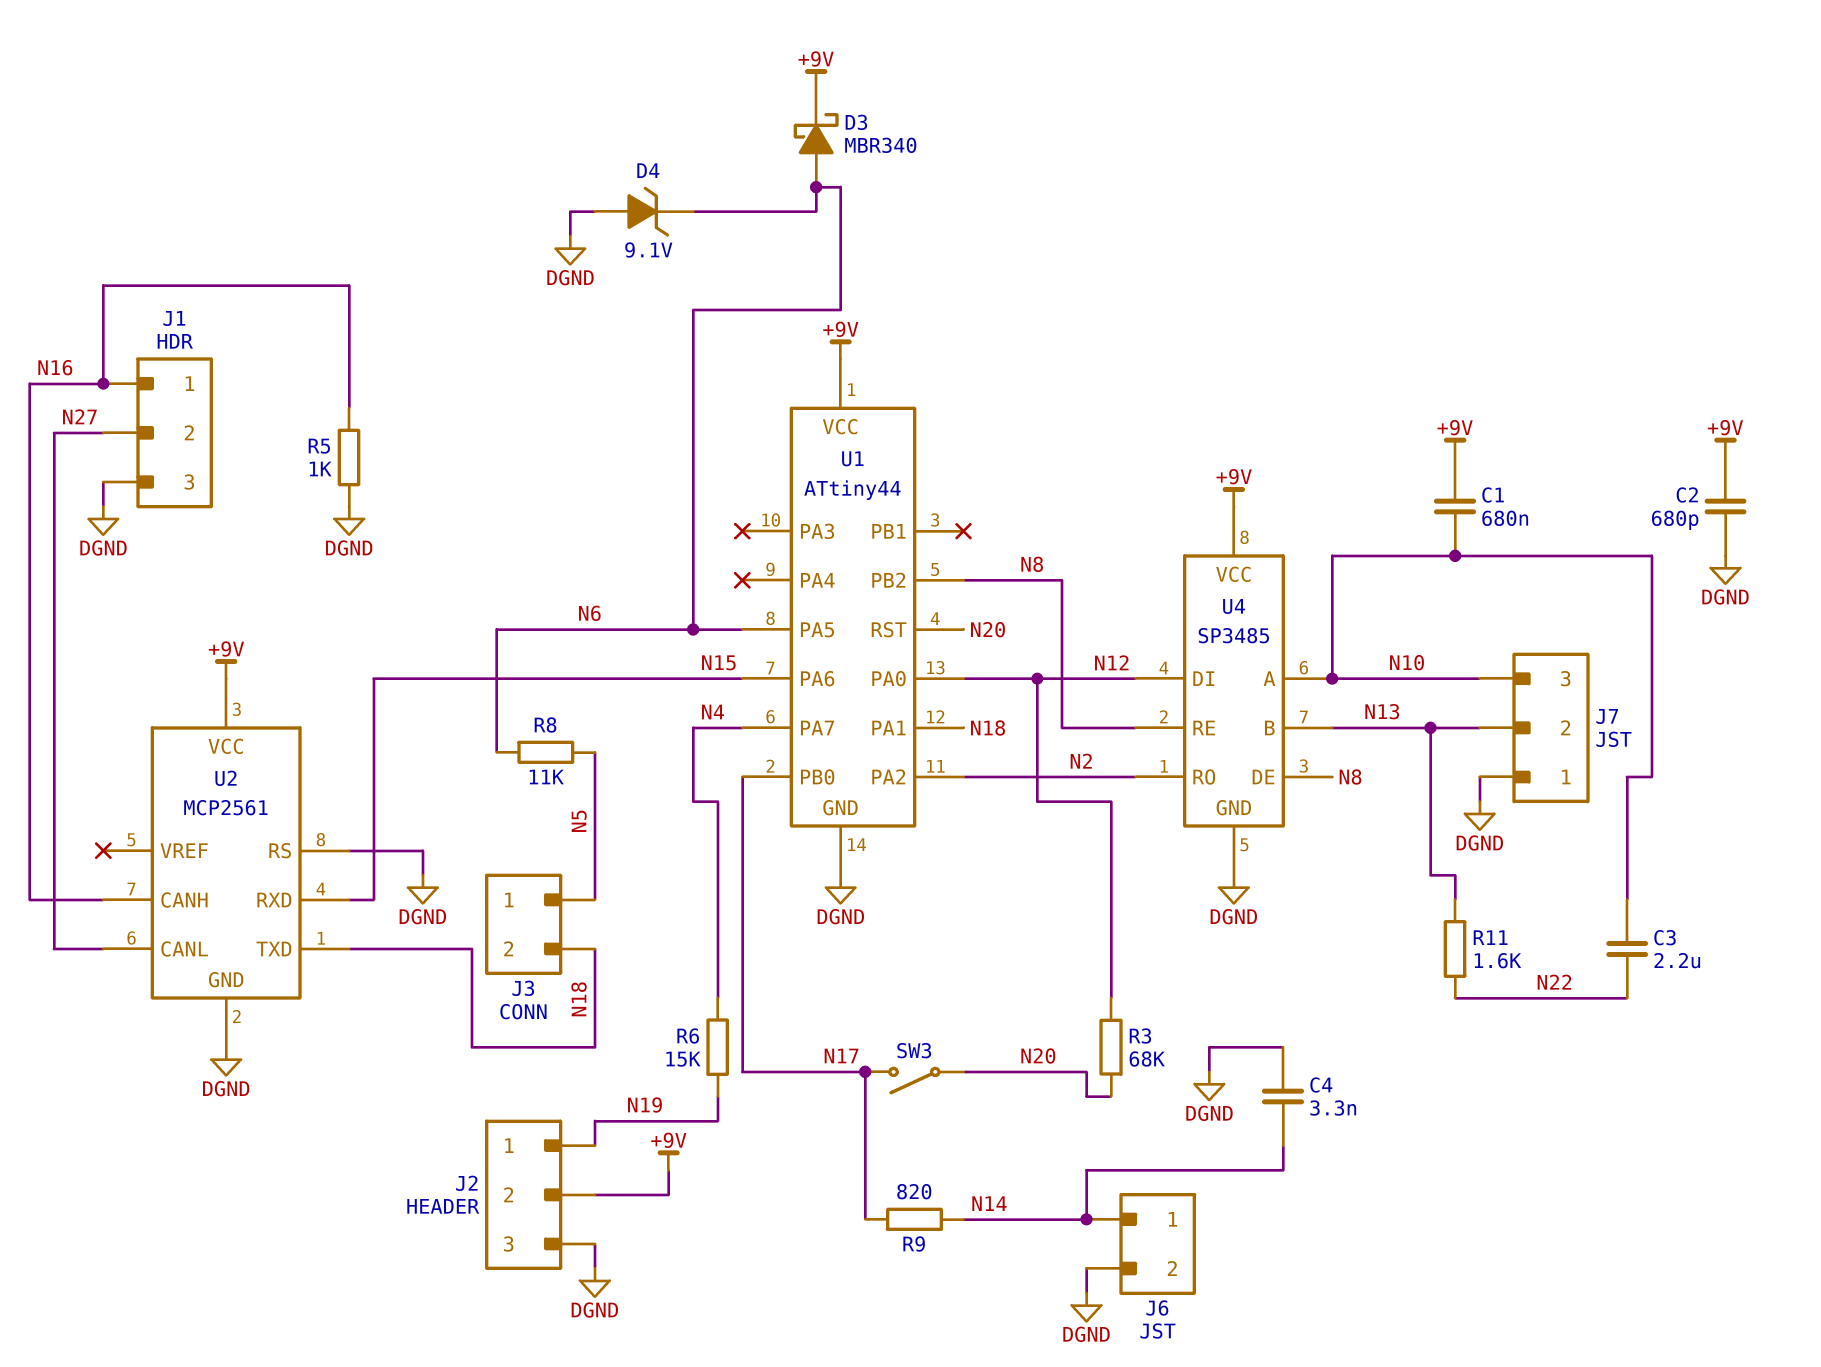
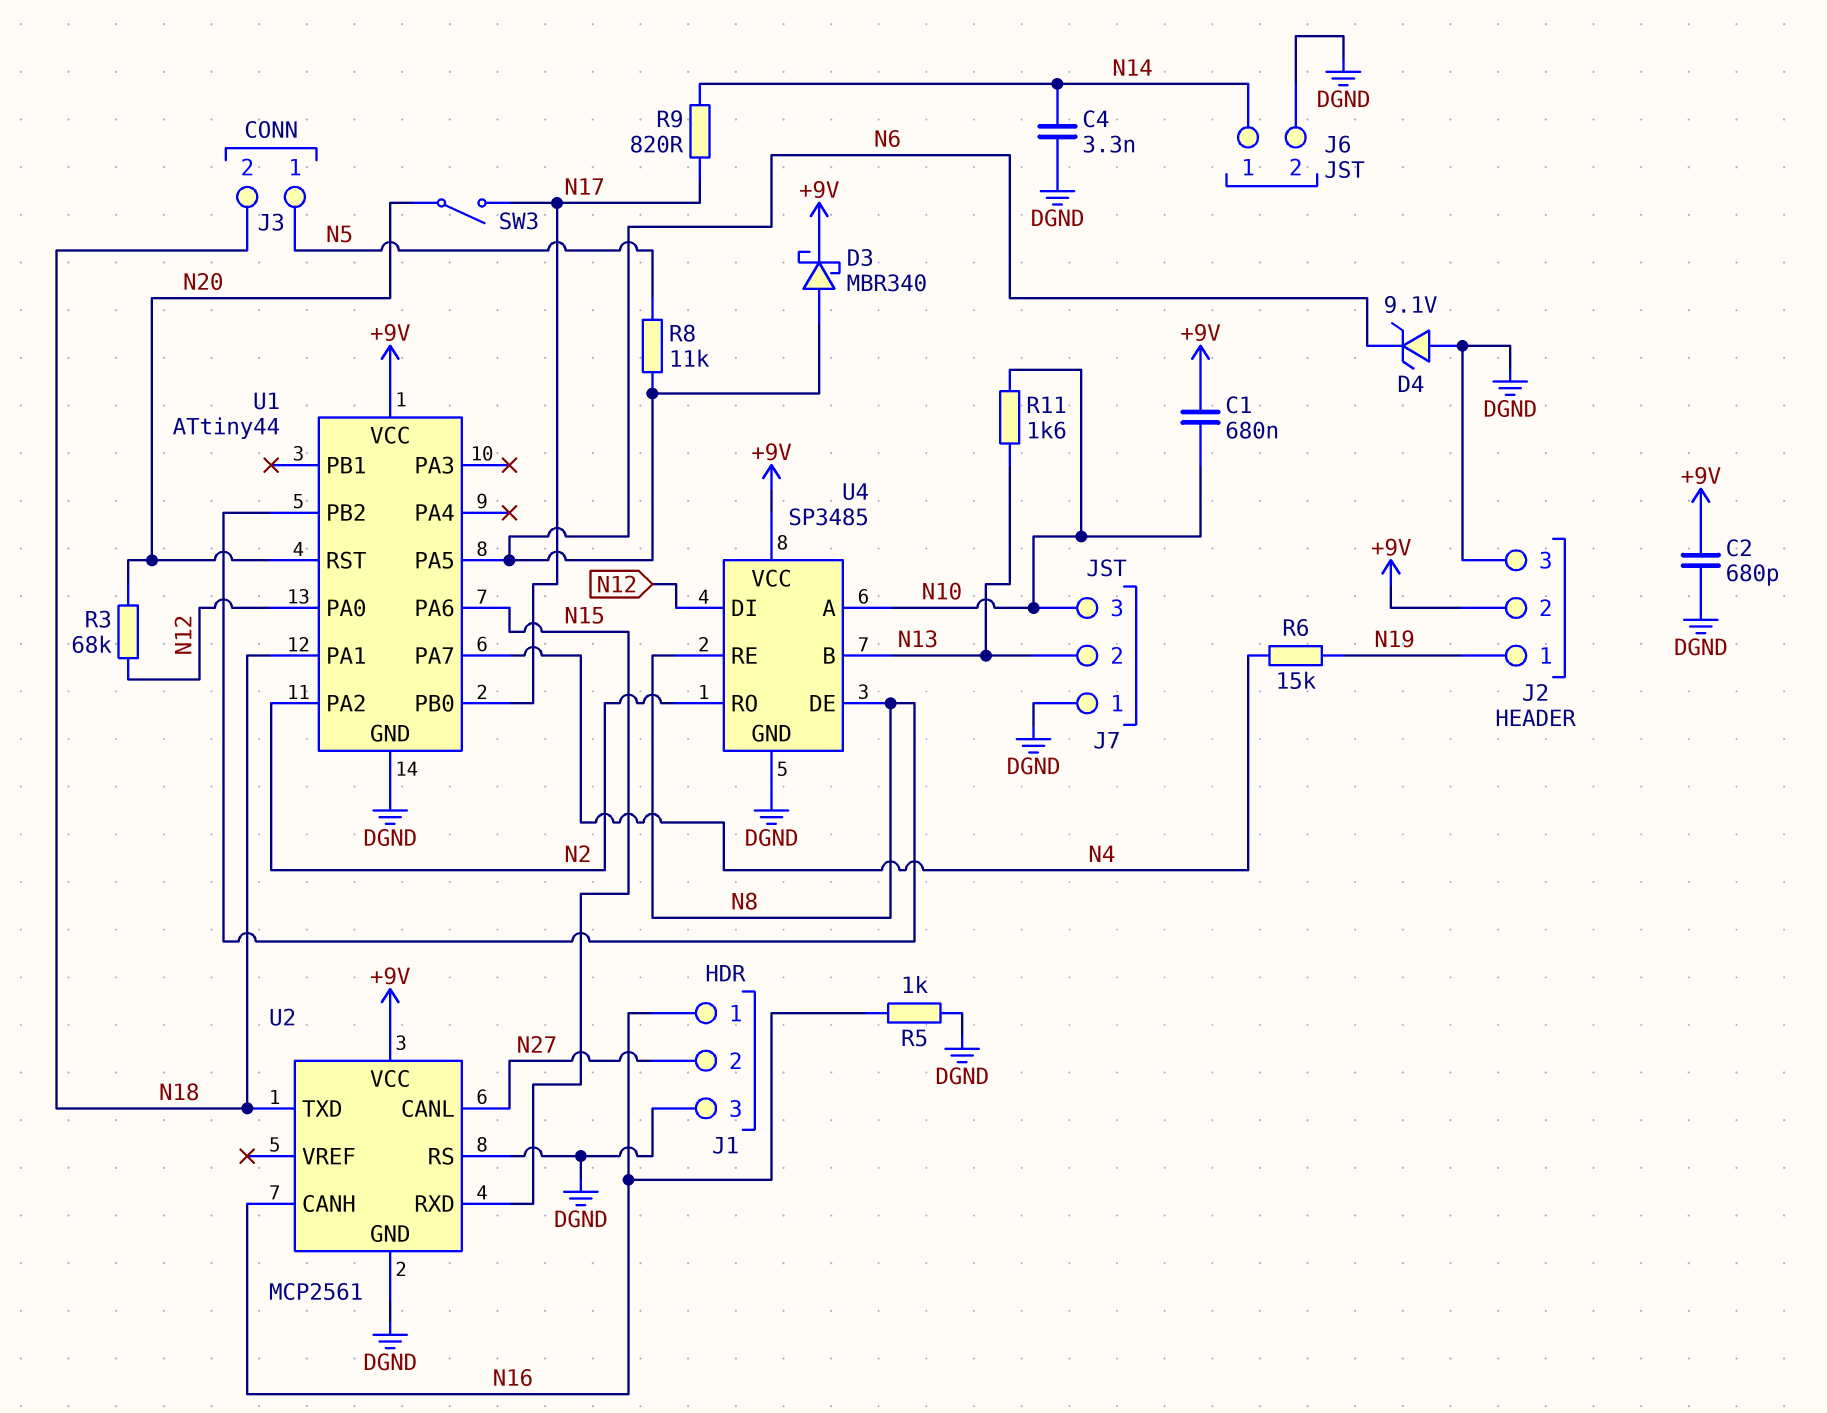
C3: 2.2uF (N10, N22) -> none
R11: 1.6k (N13, N22) -> 1.6k (N10, N13)

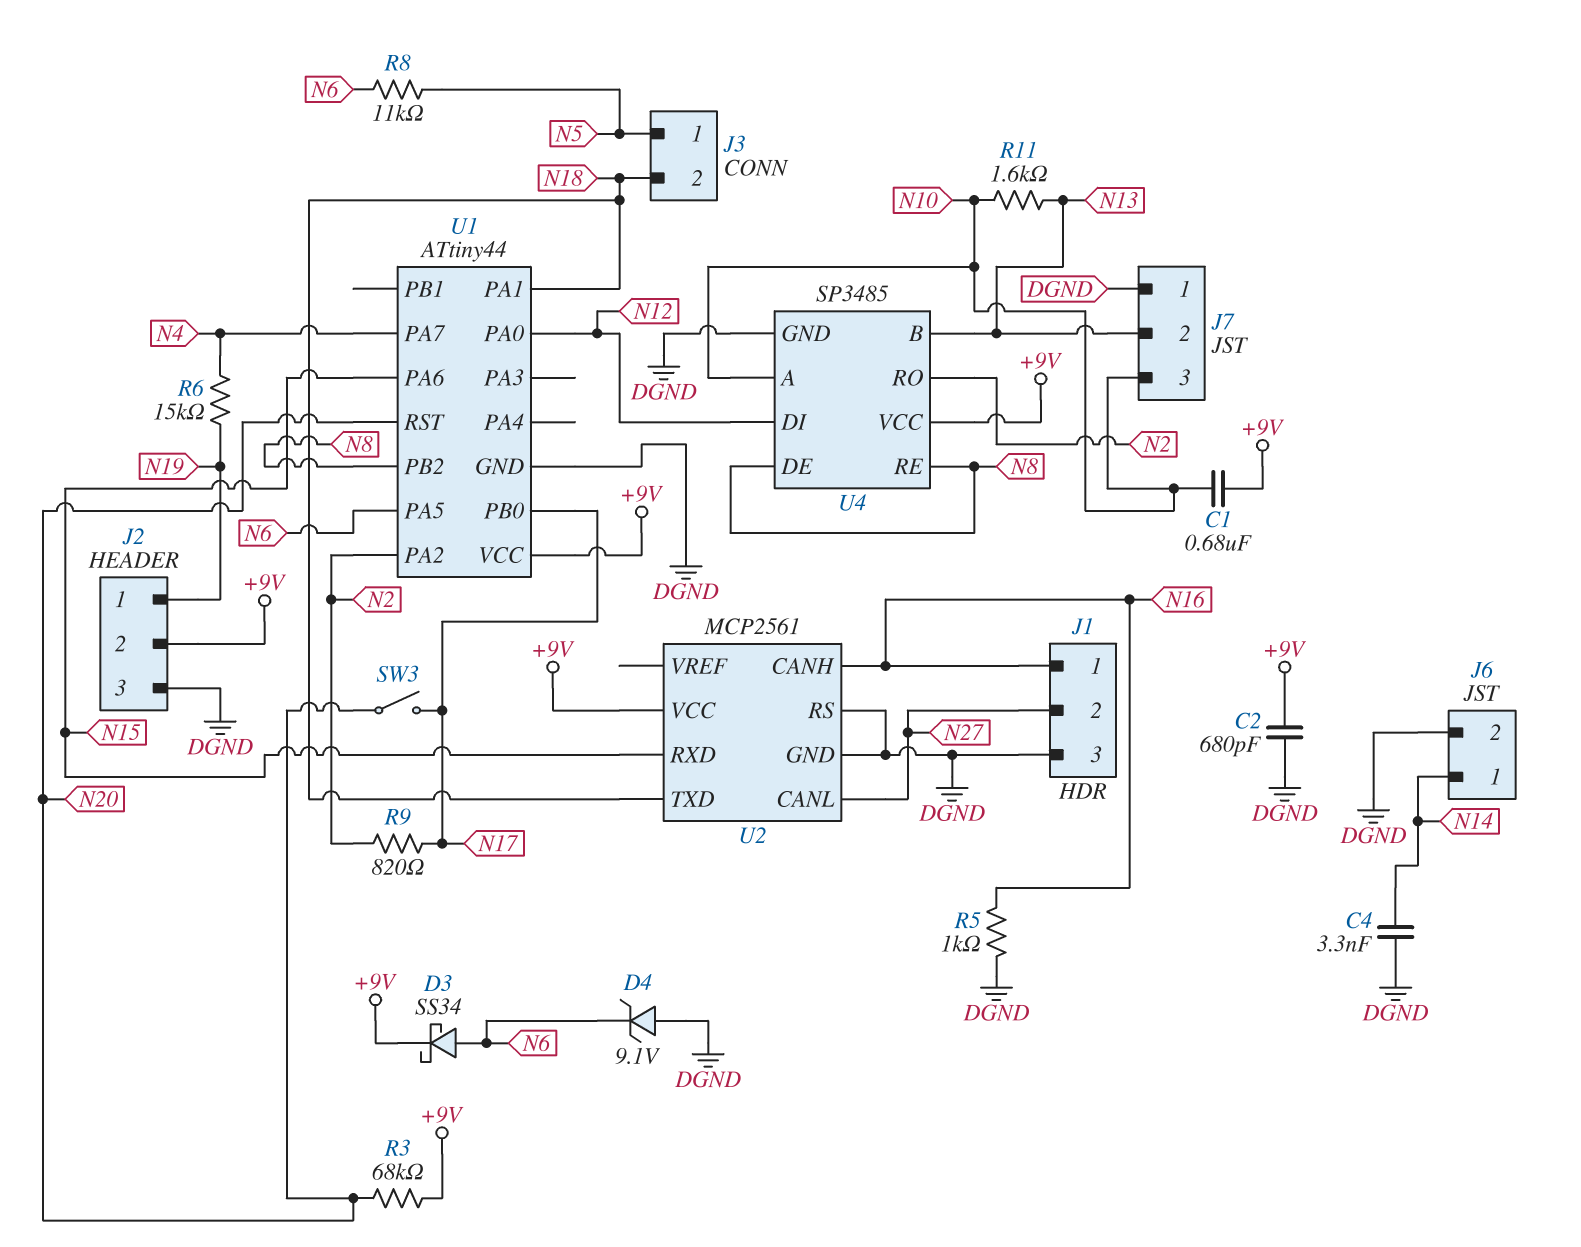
D3: schottky MBR340 (A N6, K +9V) -> schottky SS34 (A N6, K +9V)
R3: 68k (N12, N20) -> 68k (+9V, N20)
R9: 820 (N14, N17) -> 820 (N2, N17)

